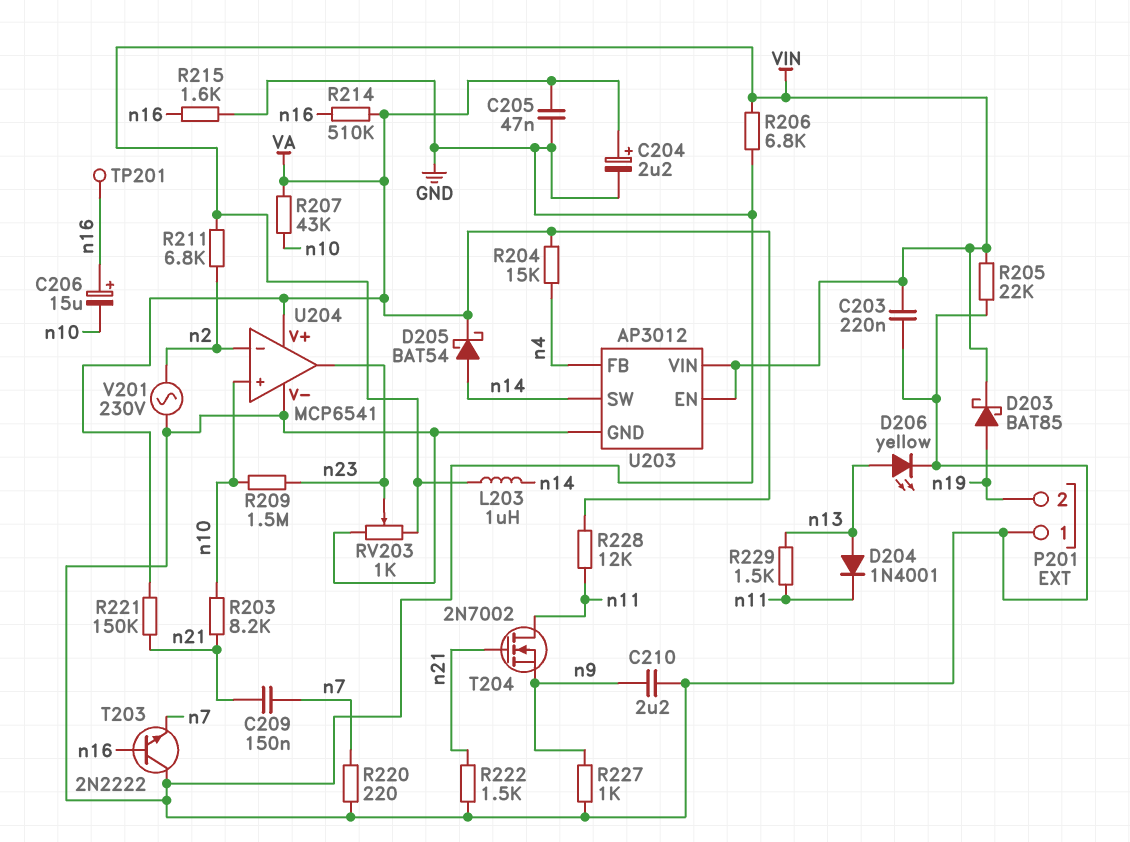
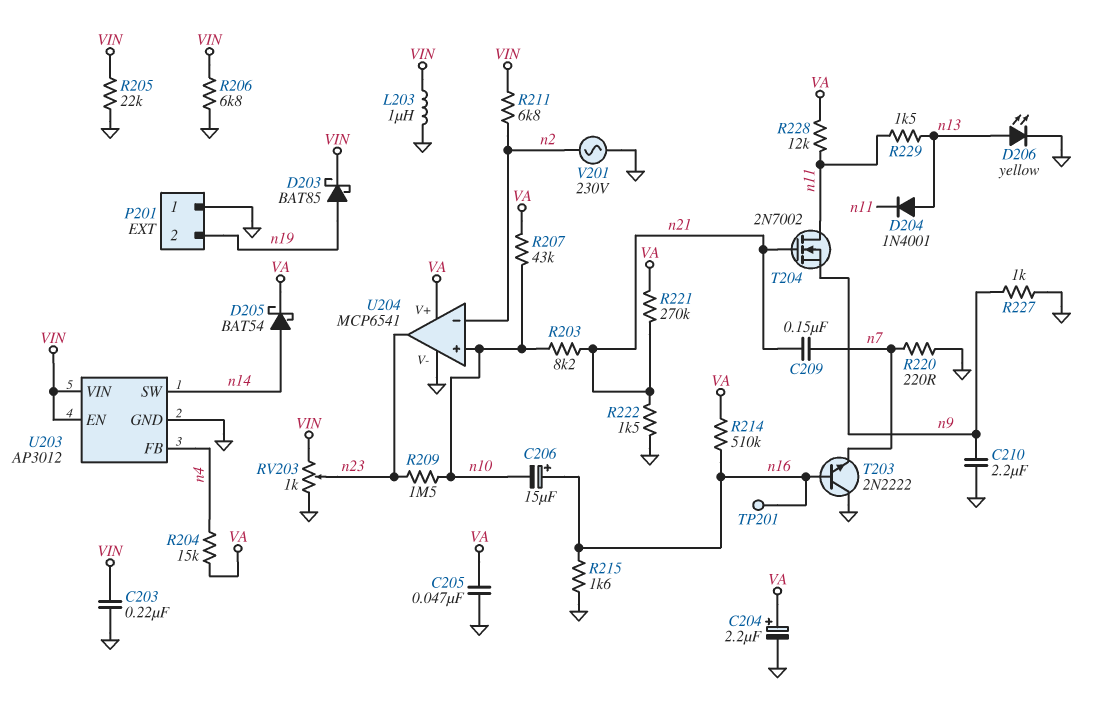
L203: 1uH (VIN, n14) -> 1uH (GND, VIN)
R221: 150k (VA, n21) -> 270k (VA, n21)

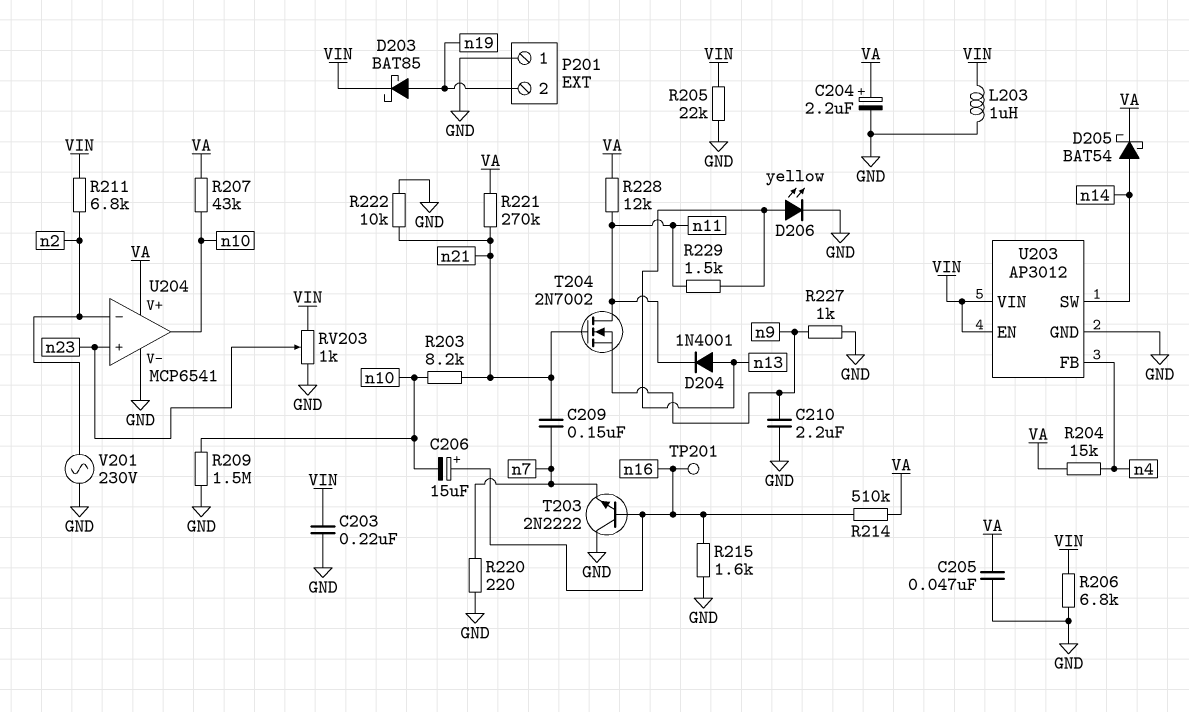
R209: 1.5M (n10, n23) -> 1.5M (GND, n10)
R222: 1.5k (GND, n21) -> 10k (GND, n21)
U204 pin in+: n10 -> n23
U204 pin out: n23 -> n10

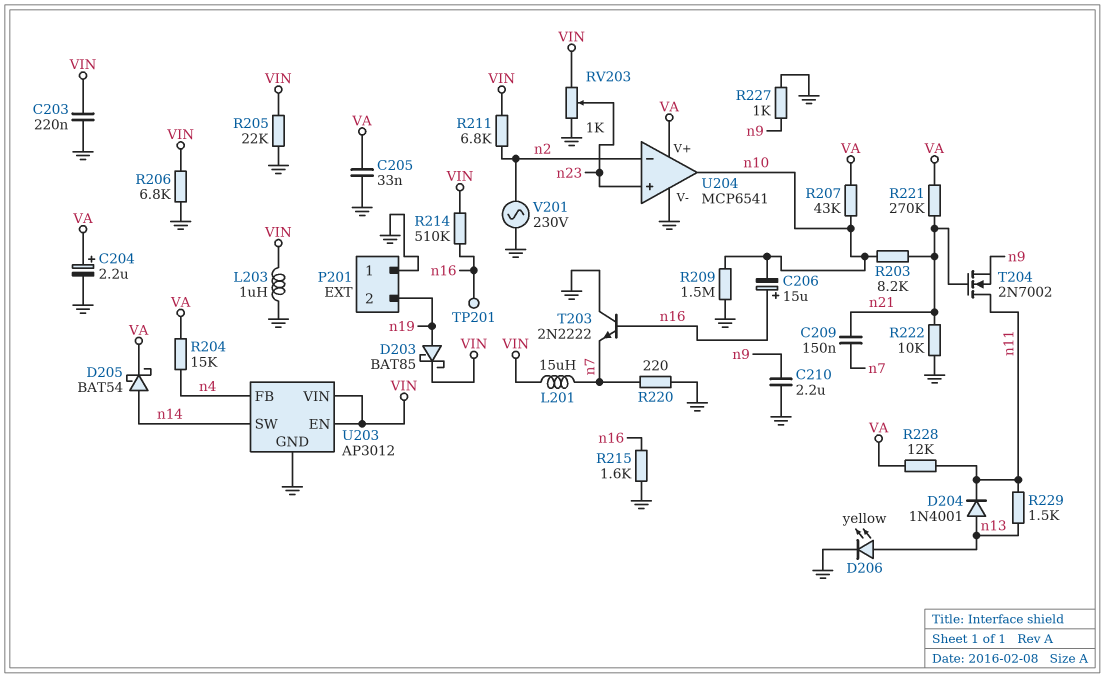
C205: 47nF (GND, VA) -> 33nF (GND, VA)
L201: none -> 15uH (VIN, n7)
R214: 510k (VA, n16) -> 510k (VIN, n16)

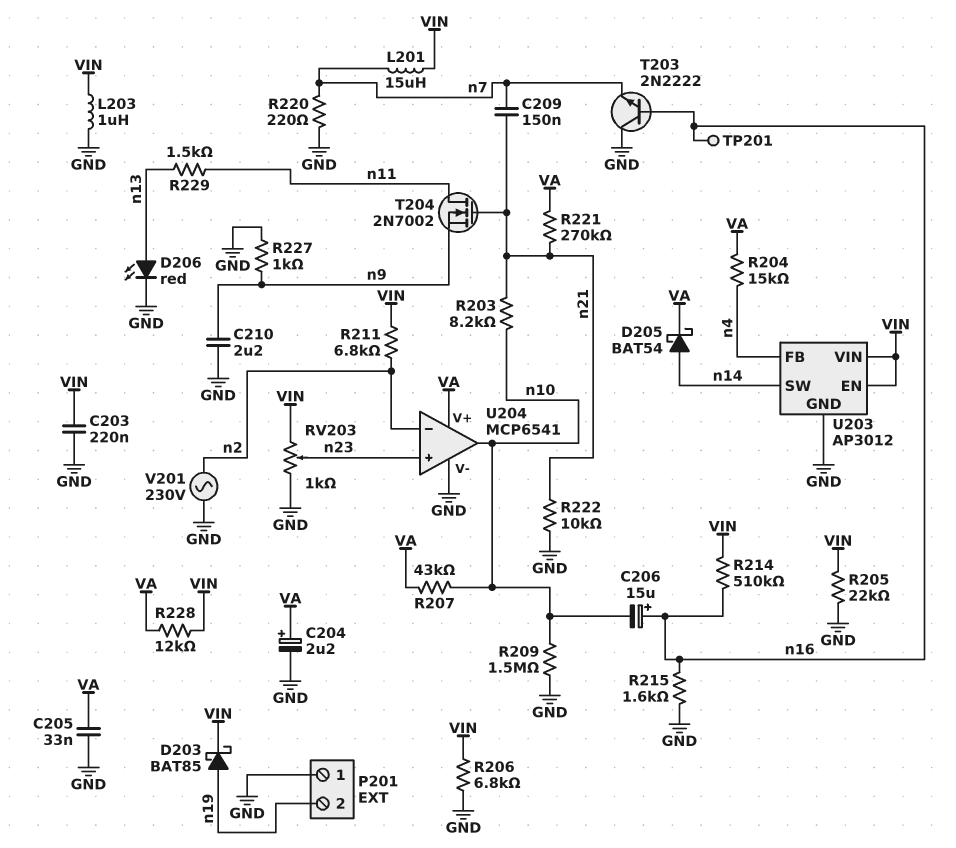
D204: diode 1N4001 (A n13, K n11) -> none
D206: LED yellow (A n13, K GND) -> LED red (A n13, K GND)
R228: 12k (VA, n11) -> 12k (VA, VIN)

